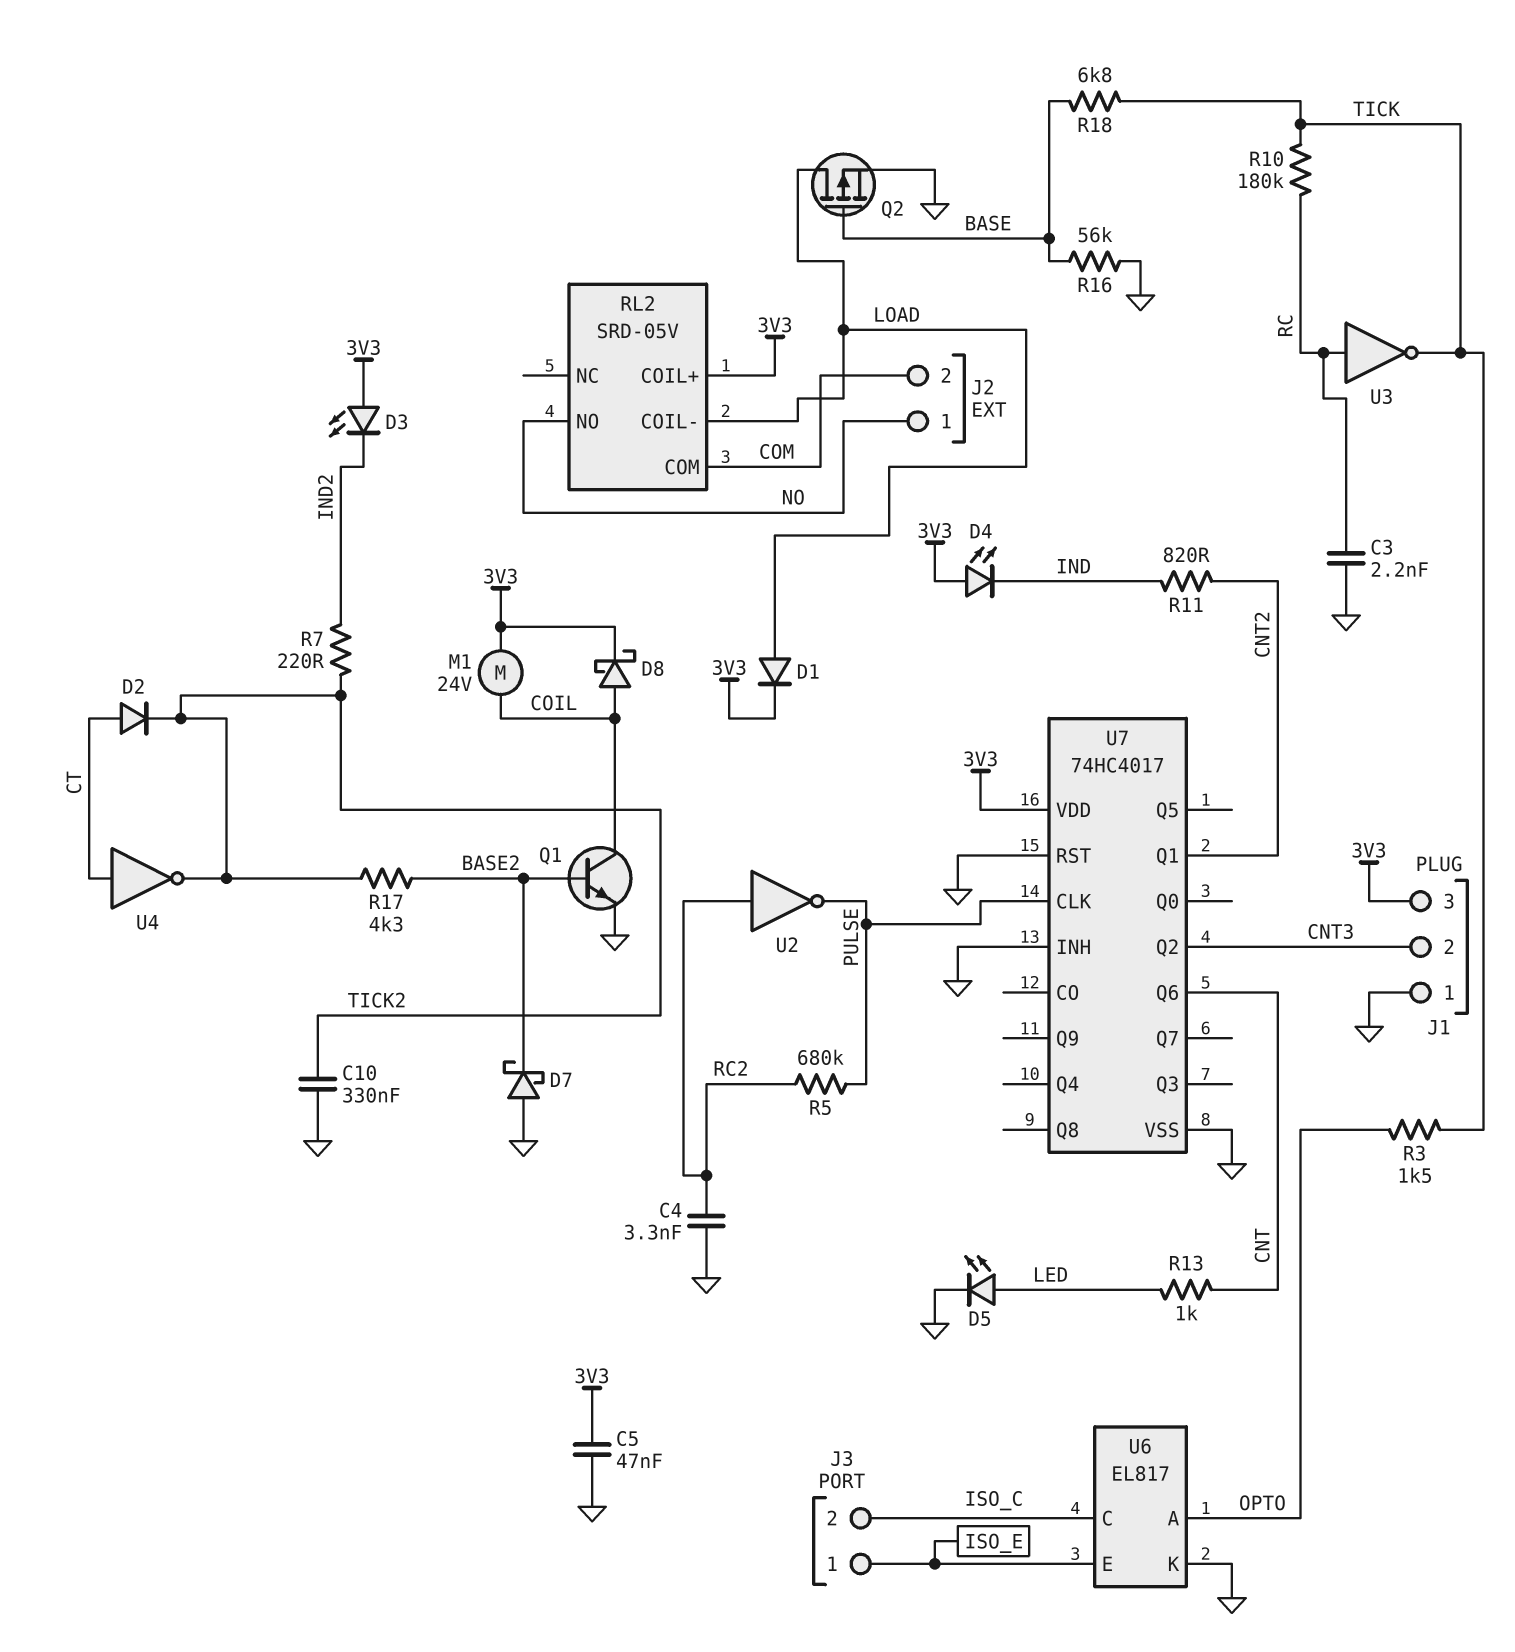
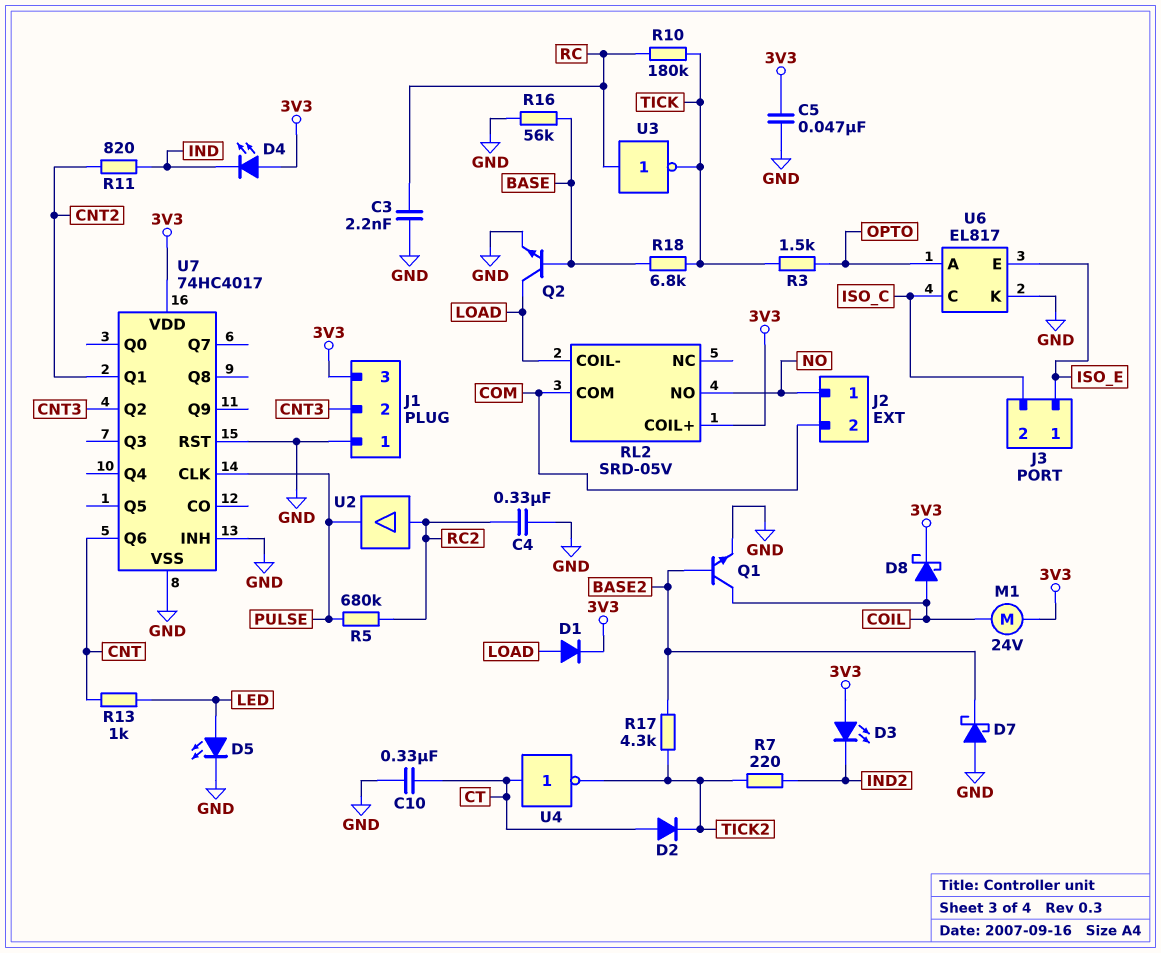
C4: 3.3nF (GND, RC2) -> 330nF (GND, RC2)
C10: 330nF (GND, TICK2) -> 330nF (CT, GND)
Q2: PMOS (G BASE, D LOAD, S GND) -> NPN (B BASE, C LOAD, E GND)
U2: NOT (in RC2, out PULSE) -> buffer (in RC2, out PULSE)

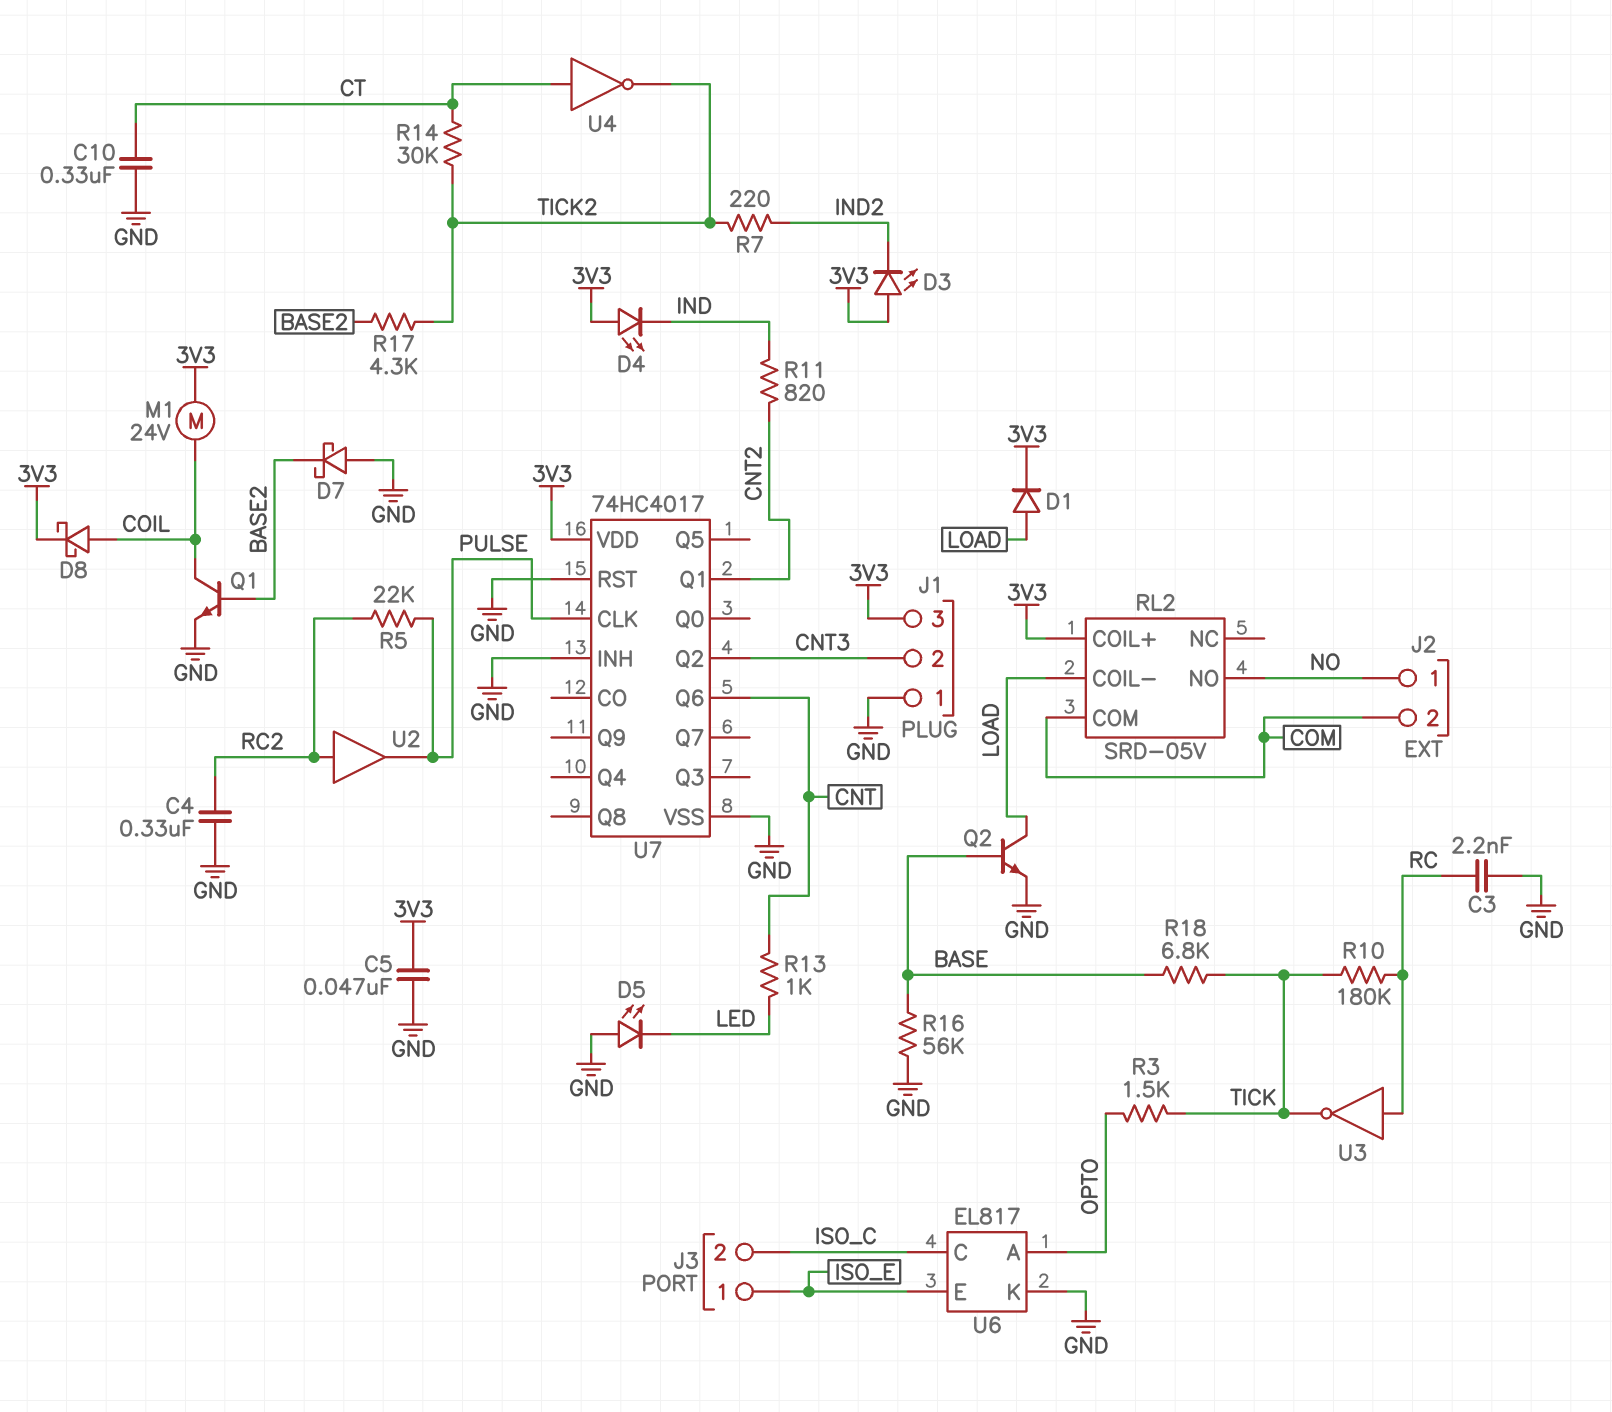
D2: diode (A CT, K TICK2) -> none
D5: LED (A LED, K GND) -> LED (A GND, K LED)
R5: 680k (PULSE, RC2) -> 22k (PULSE, RC2)
R14: none -> 30k (CT, TICK2)

